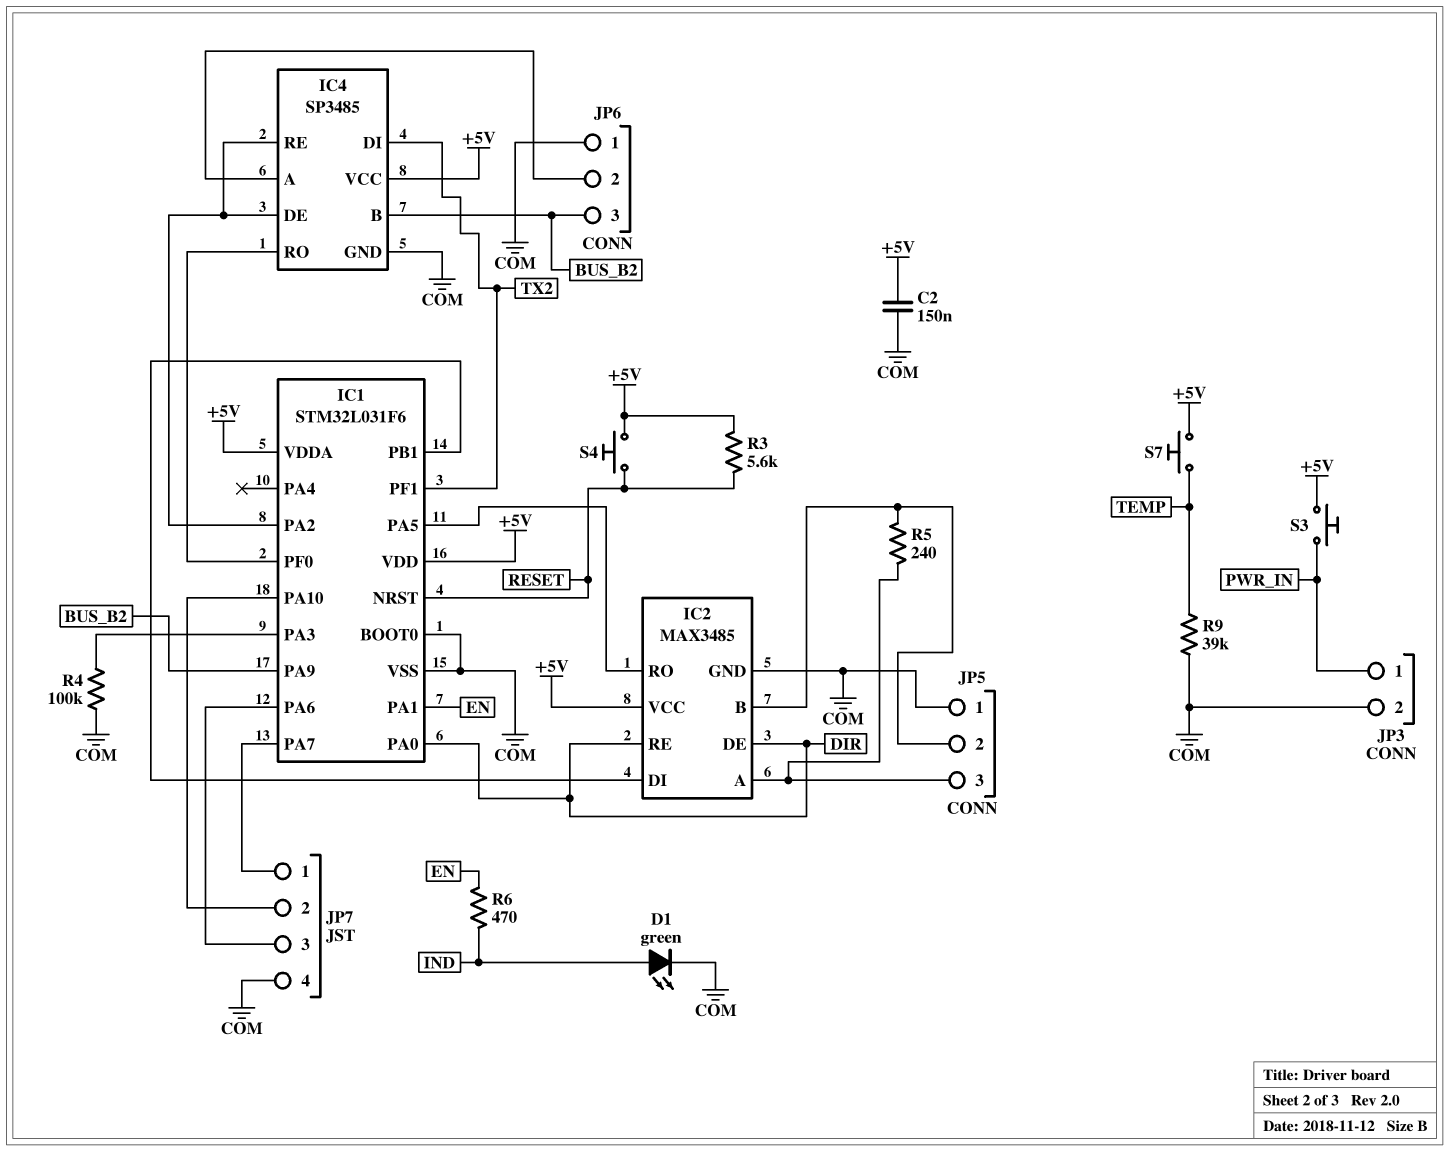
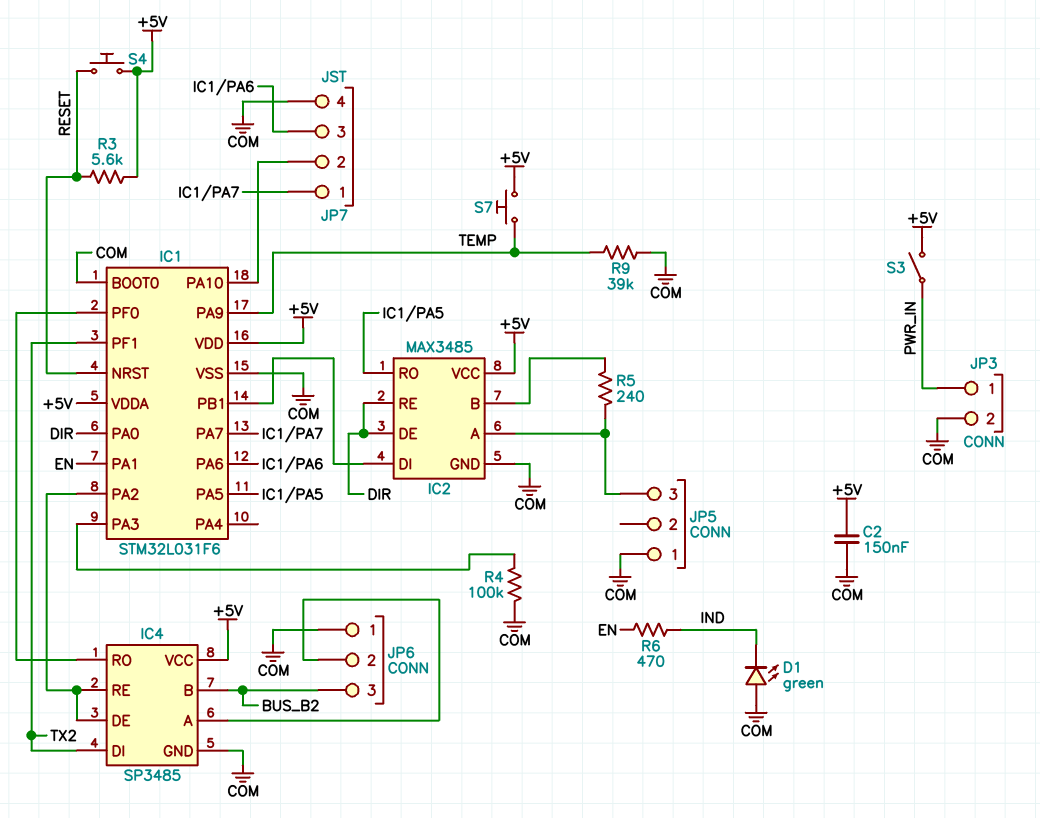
D1: LED green (A IND, K COM) -> LED green (A COM, K IND)
IC1 pin PA9: BUS_B2 -> TEMP
JP5 pin 2: IC2/B -> none
S3: button (+5V, PWR_IN) -> switch (+5V, PWR_IN)

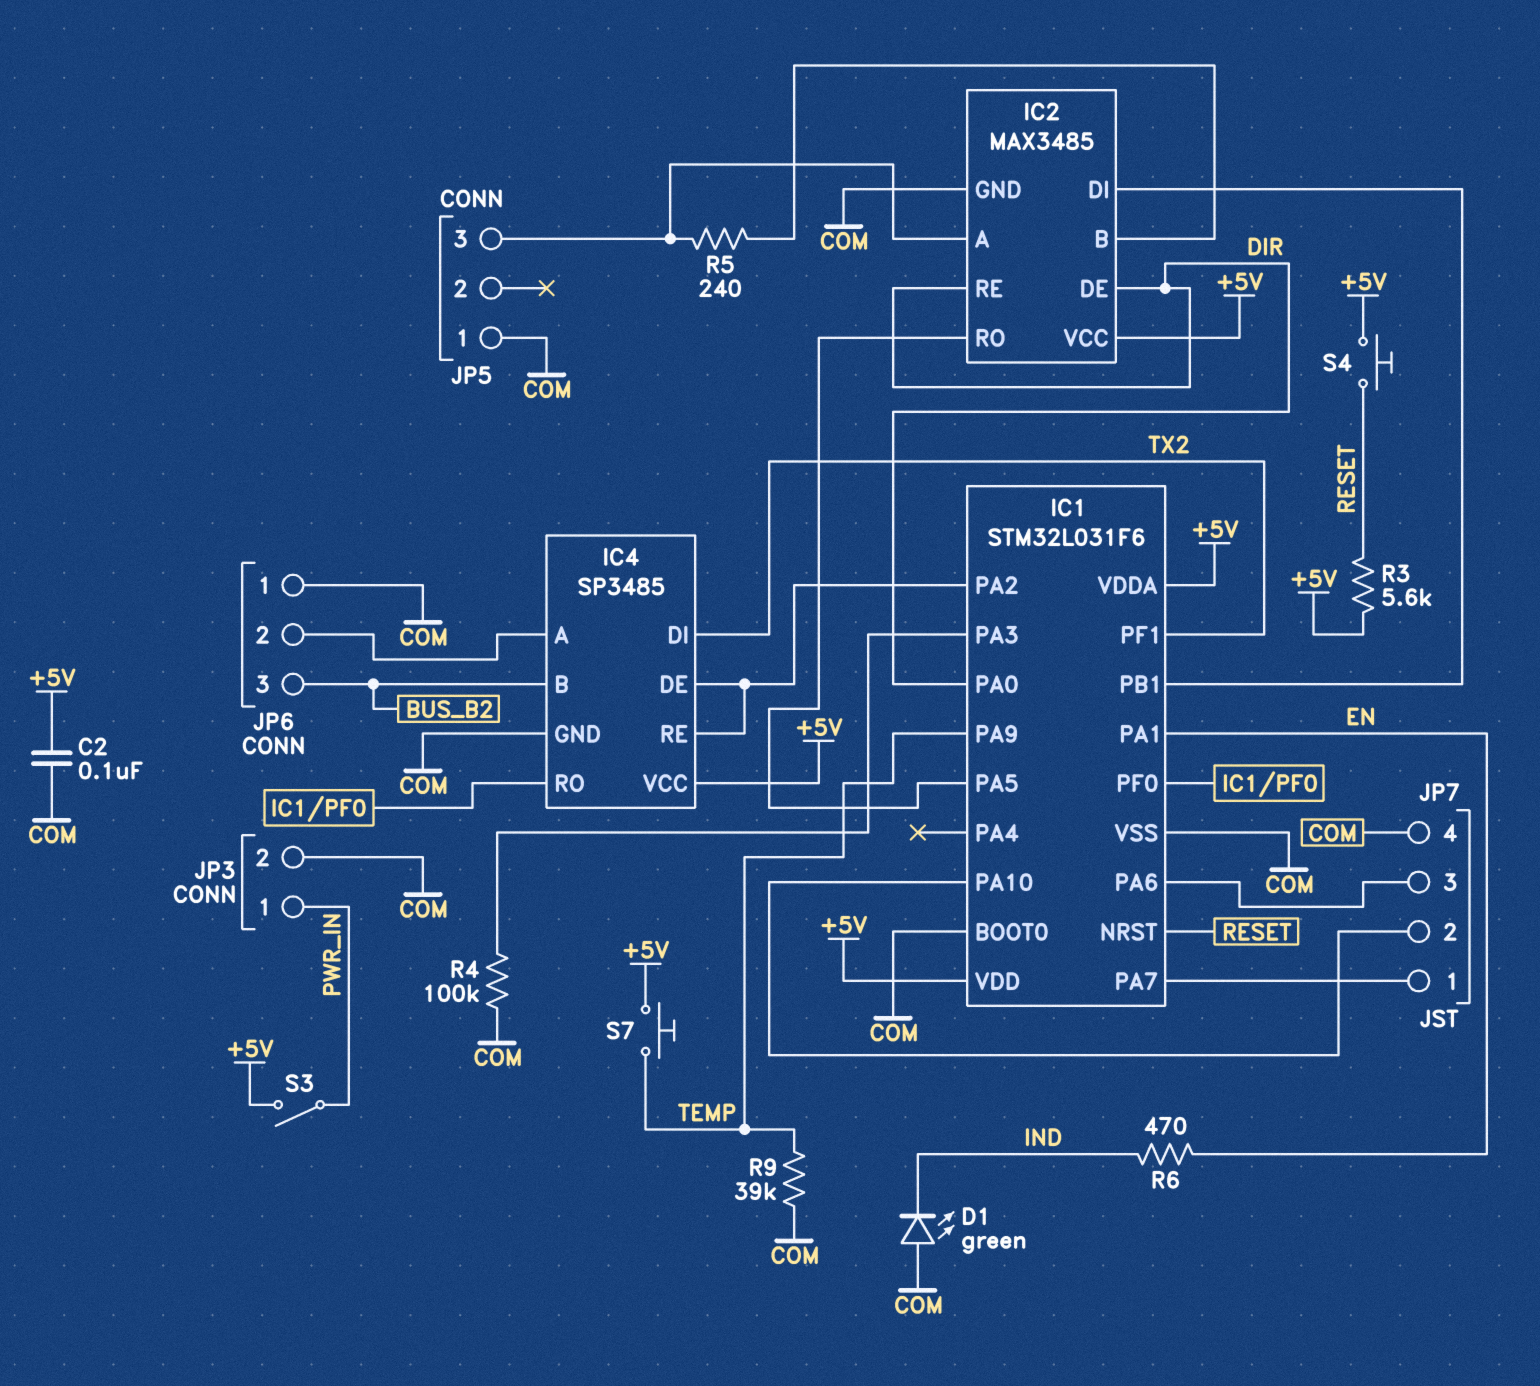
C2: 150nF (+5V, COM) -> 100nF (+5V, COM)

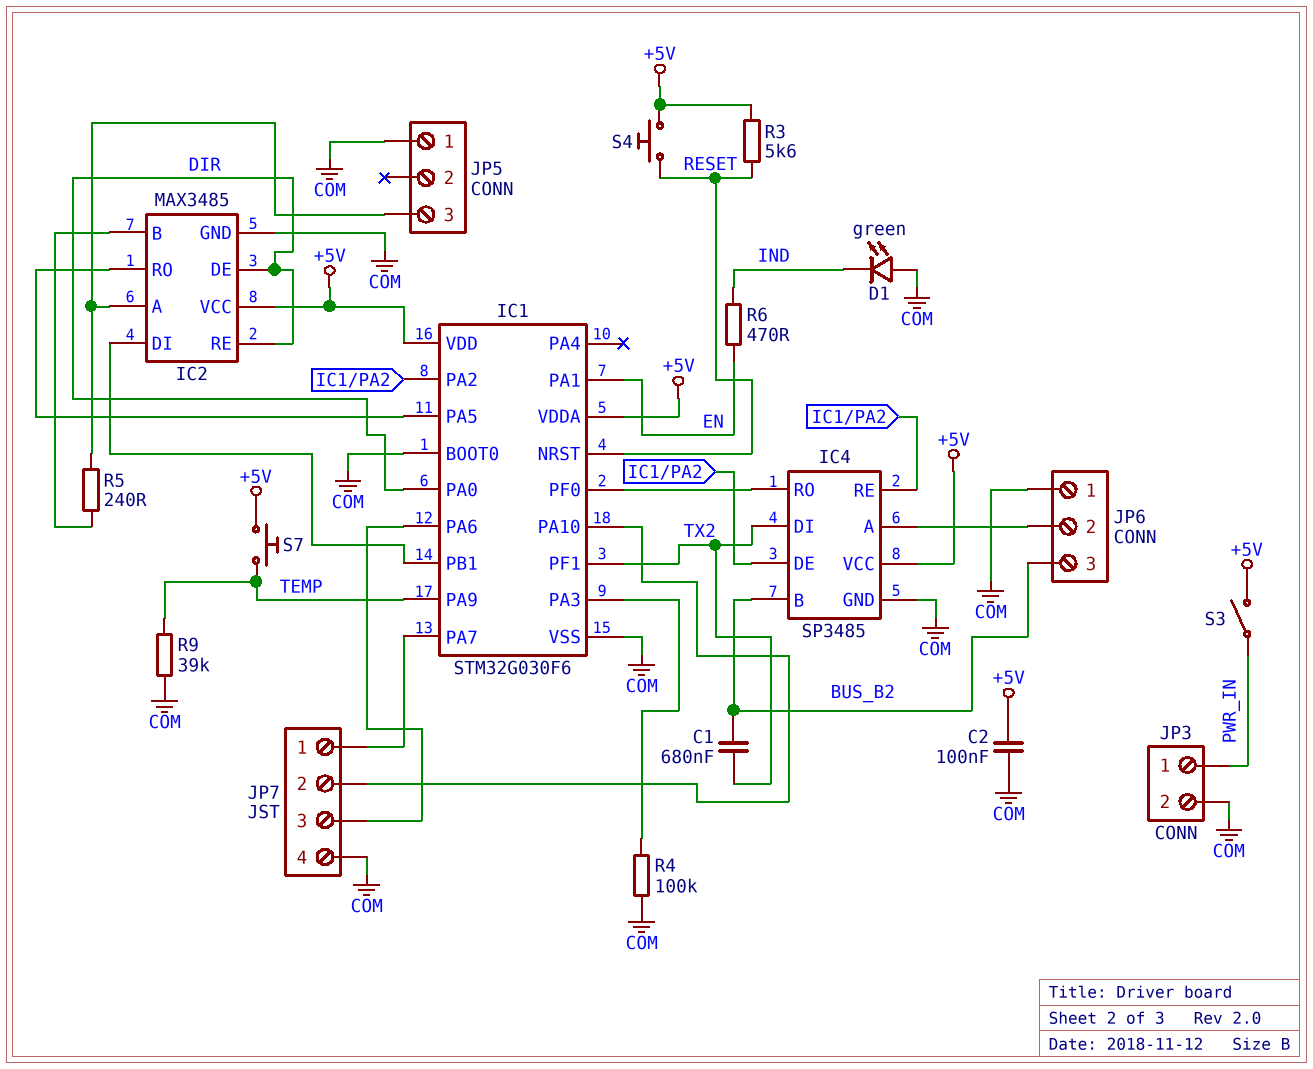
C1: none -> 680nF (BUS_B2, TX2)
IC1: STM32L031F6 -> STM32G030F6

